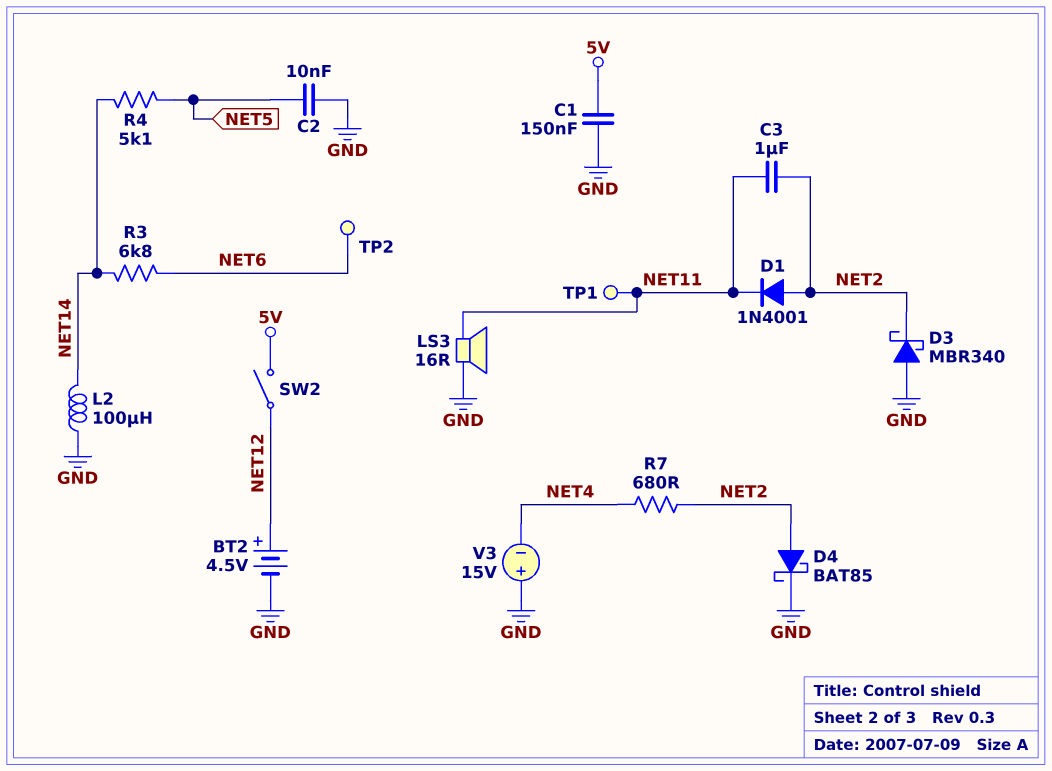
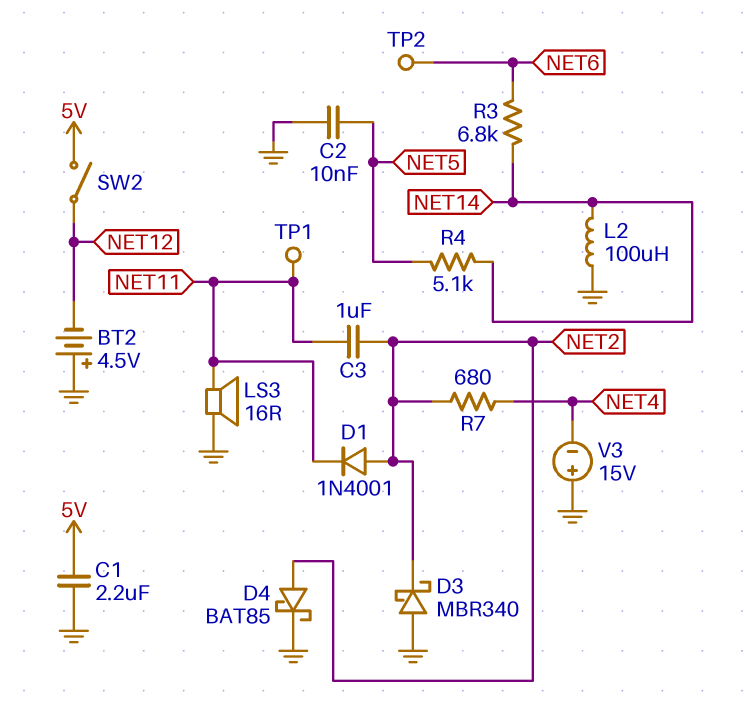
BT2: 4.5V (plus NET12, minus GND) -> 4.5V (plus GND, minus NET12)
C1: 150nF (5V, GND) -> 2.2uF (5V, GND)

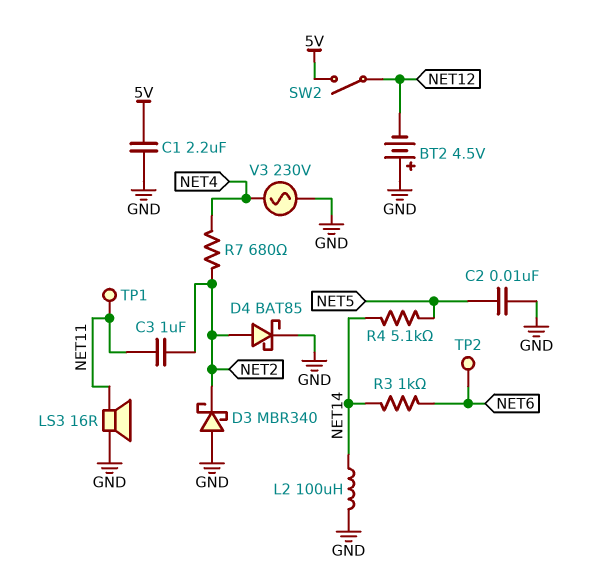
D1: diode 1N4001 (A NET2, K NET11) -> none
R3: 6.8k (NET6, NET14) -> 1k (NET6, NET14)
V3: 15V (plus GND, minus NET4) -> AC 230V (GND, NET4)

